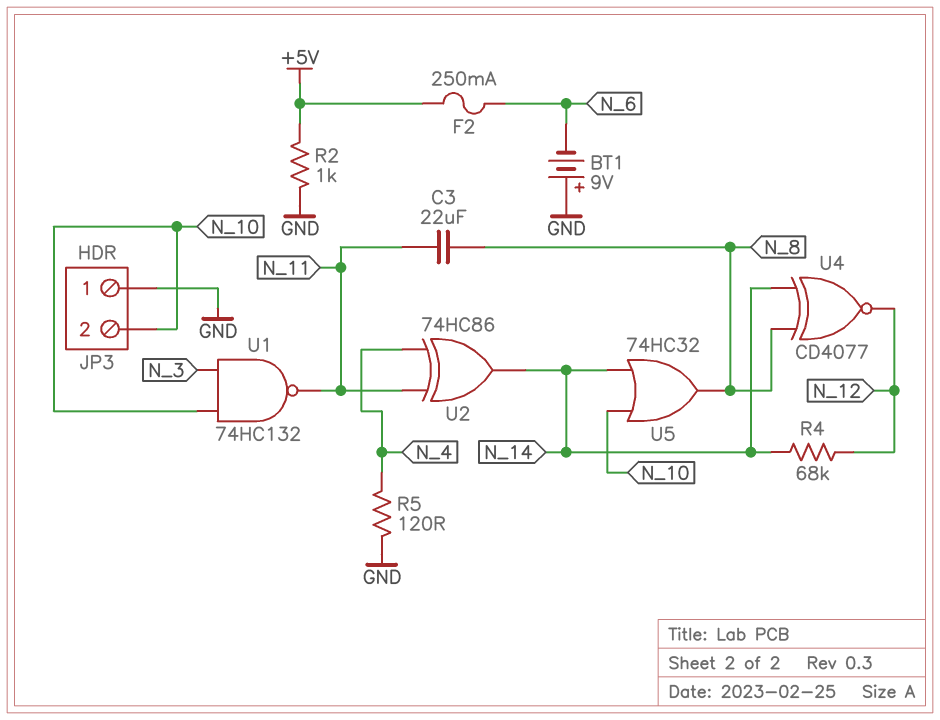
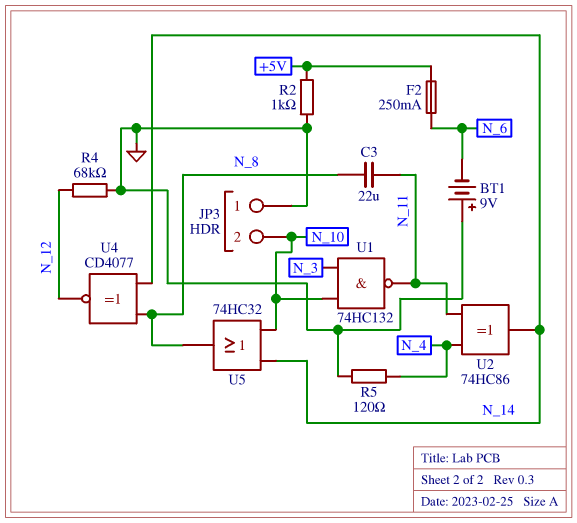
R4: 68k (N_12, N_14) -> 68k (GND, N_12)

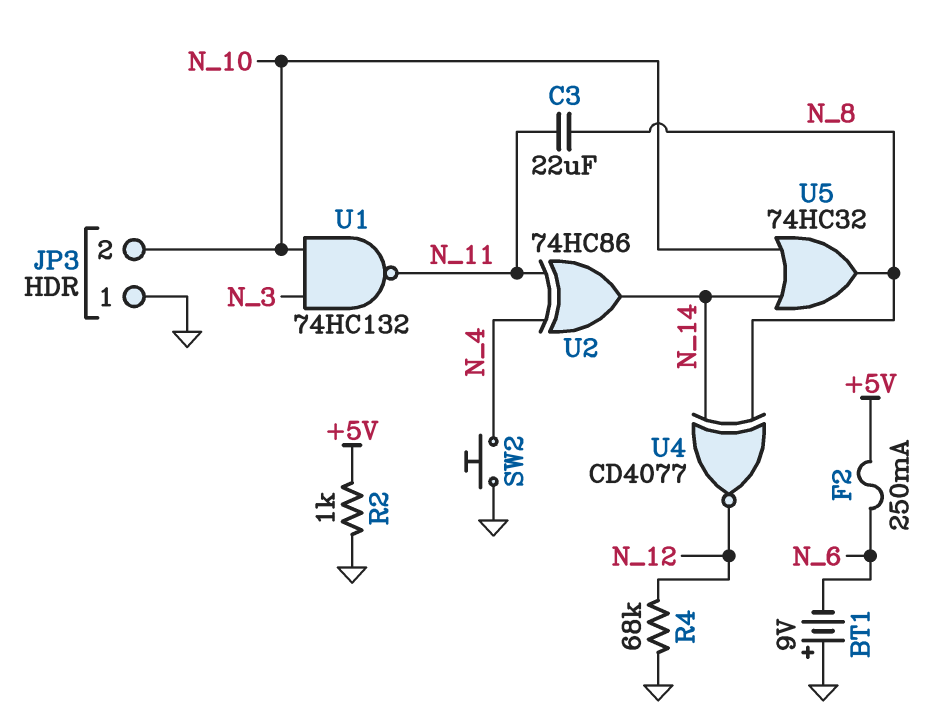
R5: 120 (GND, N_4) -> none
SW2: none -> button (GND, N_4)

